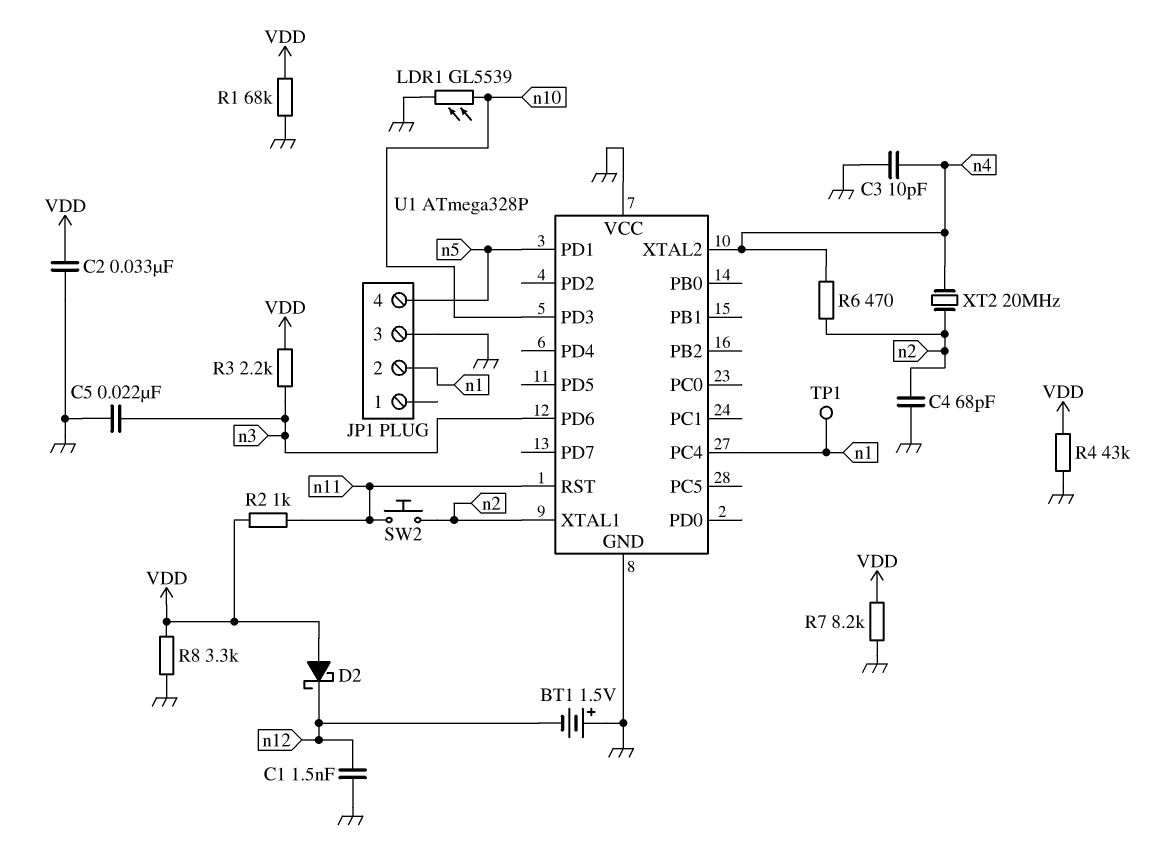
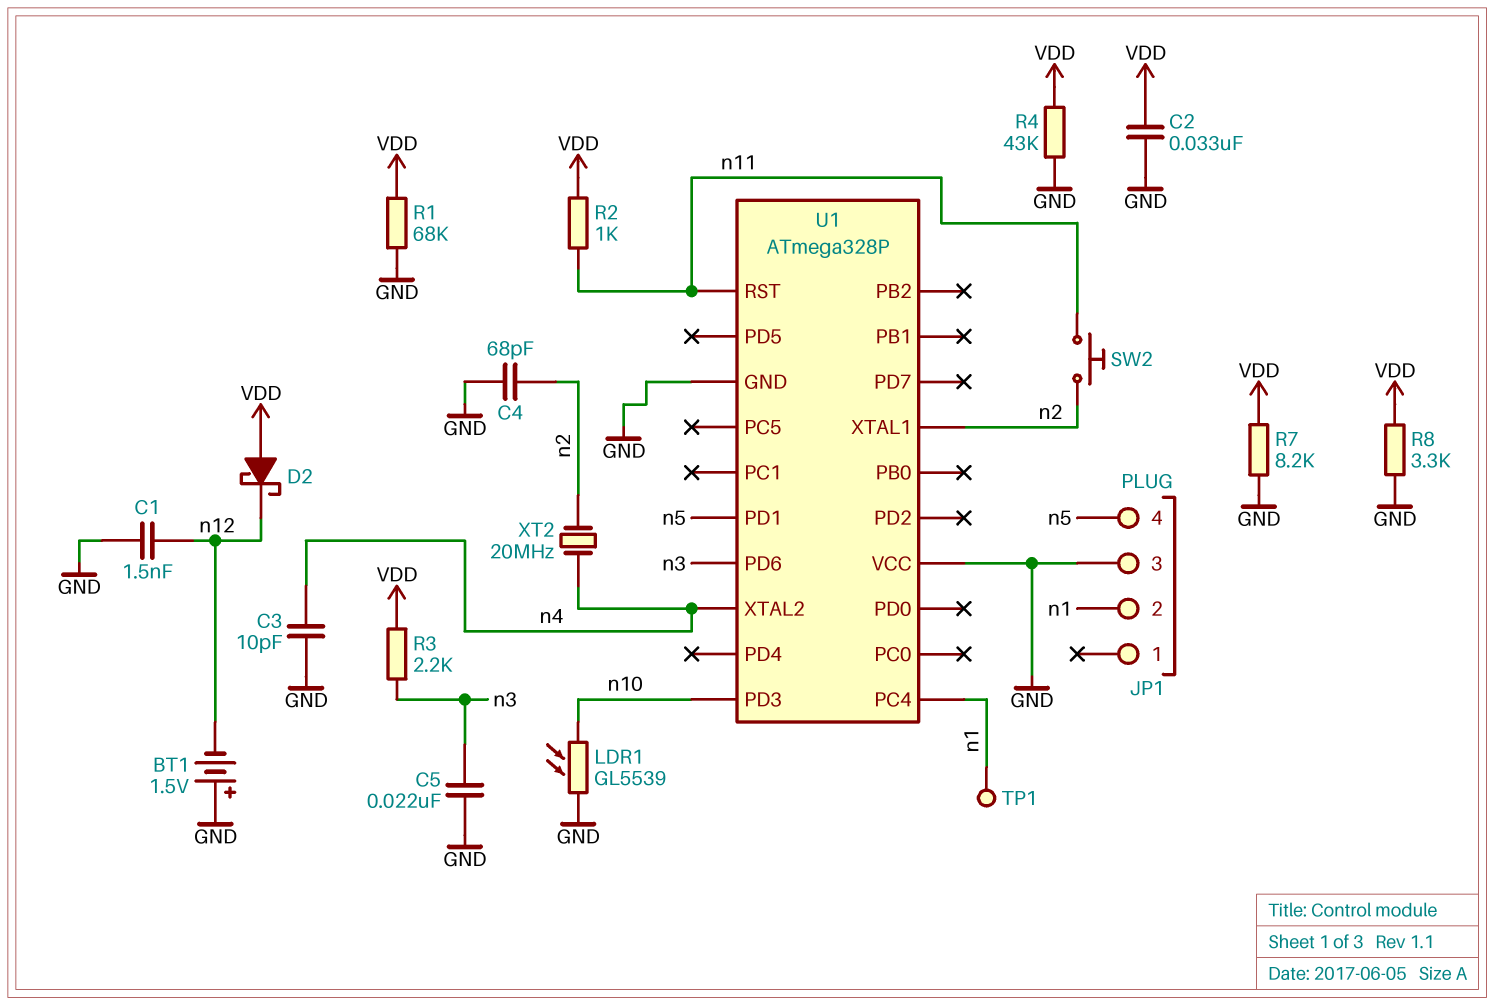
R6: 470 (n2, n4) -> none

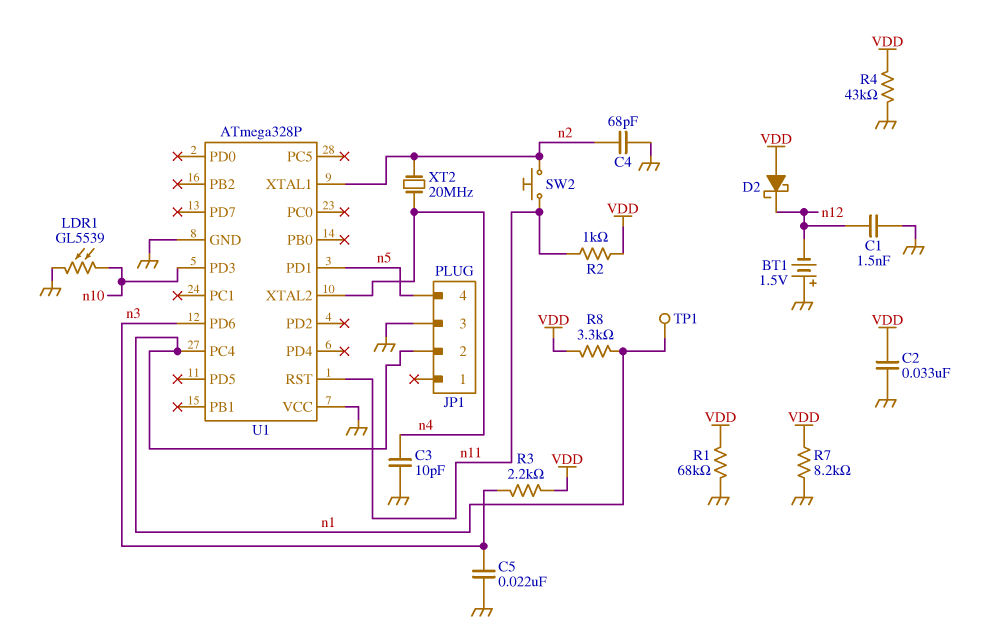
R8: 3.3k (GND, VDD) -> 3.3k (VDD, n1)

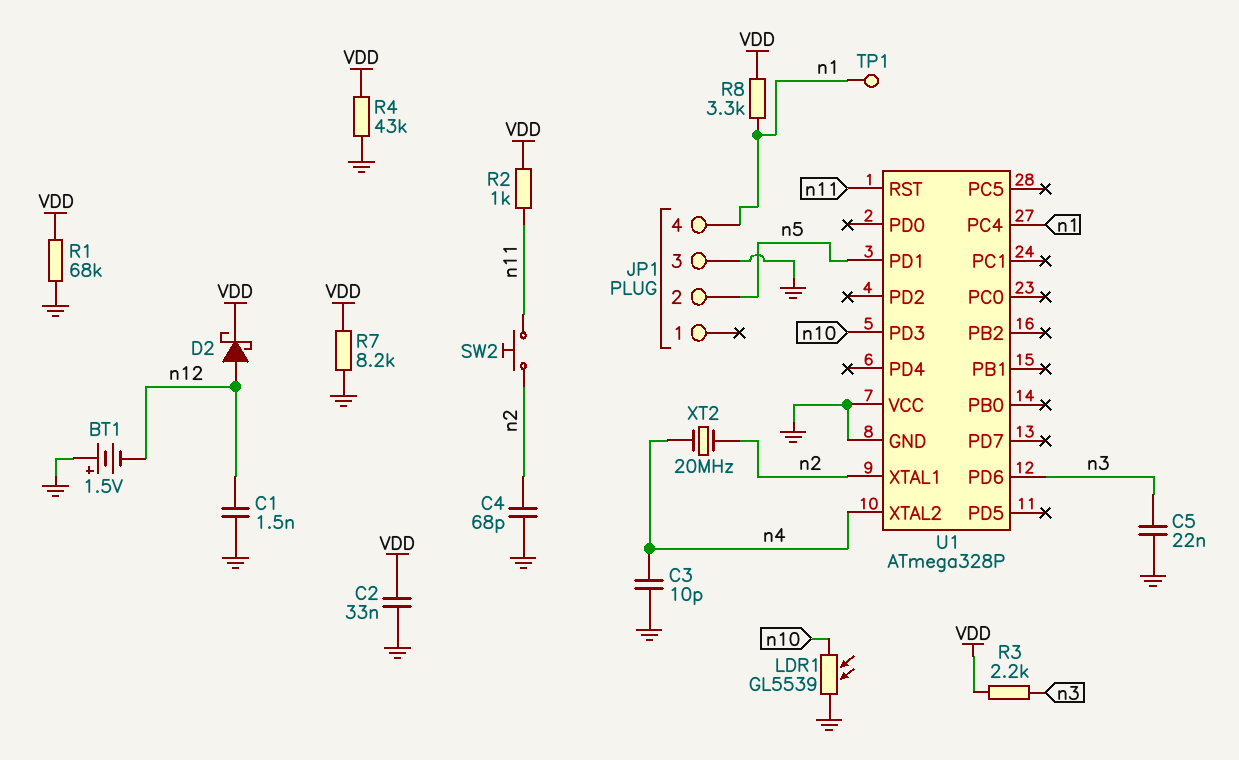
D2: schottky (A VDD, K n12) -> schottky (A n12, K VDD)
JP1 pin 2: n1 -> n5
JP1 pin 4: n5 -> n1

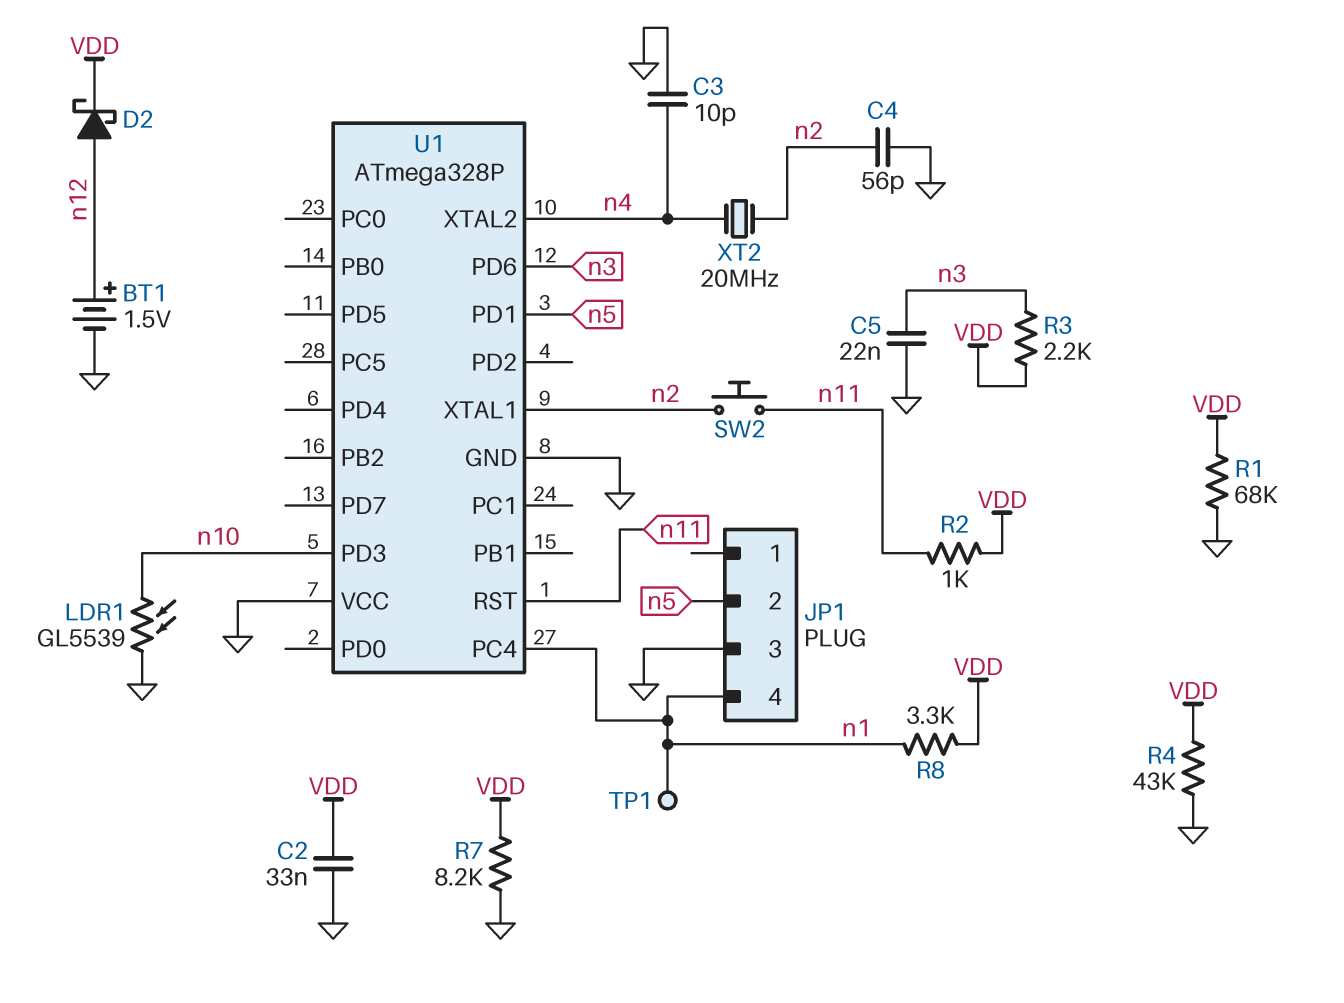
BT1: 1.5V (plus GND, minus n12) -> 1.5V (plus n12, minus GND)
C1: 1.5nF (GND, n12) -> none
C4: 68pF (GND, n2) -> 56pF (GND, n2)

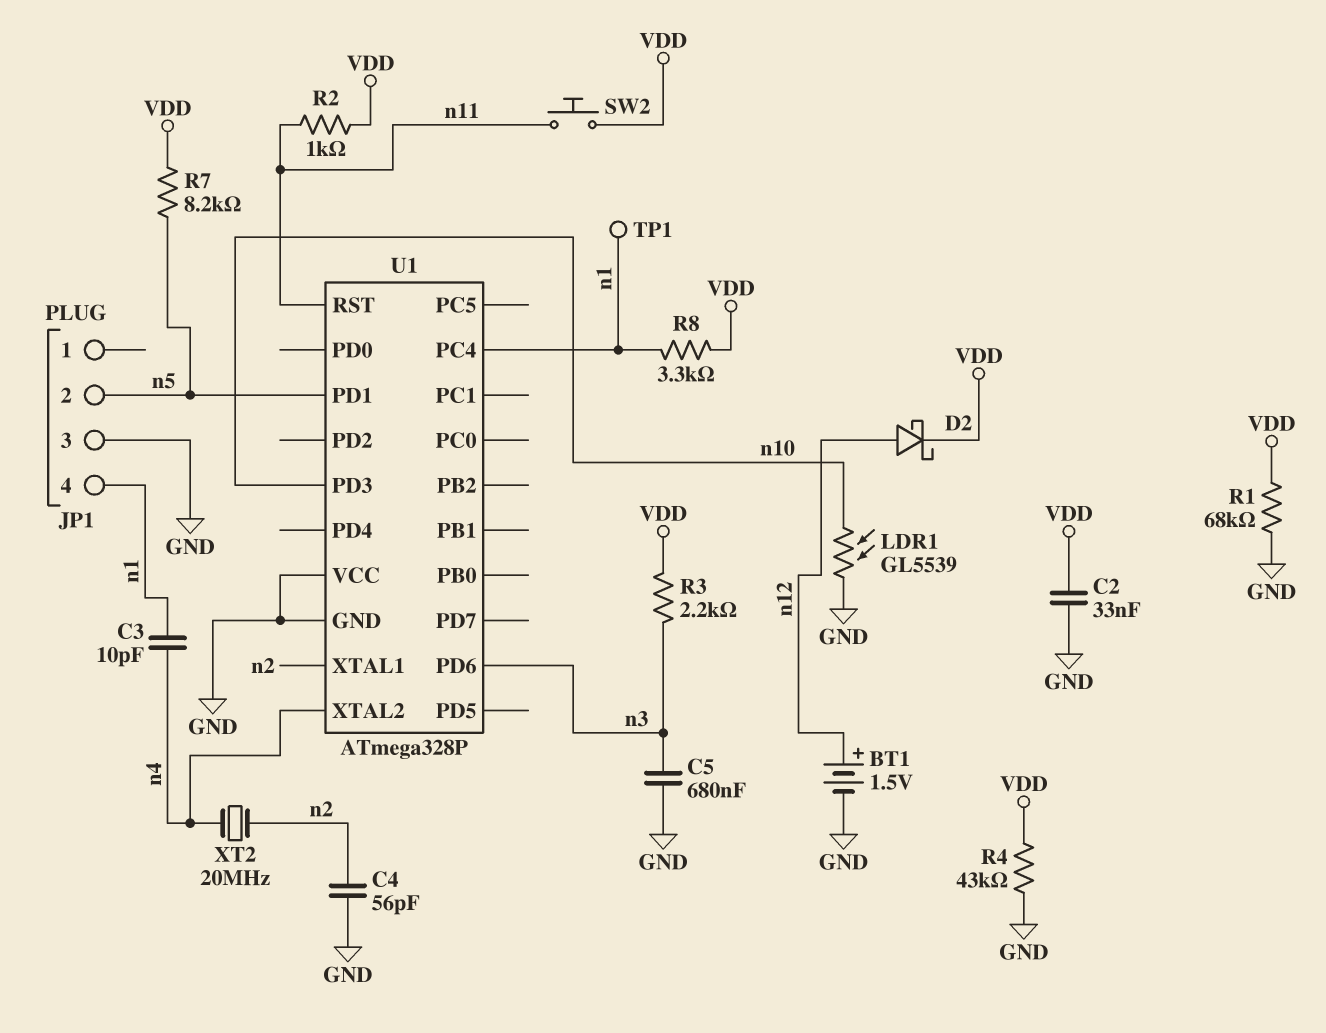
C3: 10pF (GND, n4) -> 10pF (n1, n4)
C5: 22nF (GND, n3) -> 680nF (GND, n3)
R7: 8.2k (GND, VDD) -> 8.2k (VDD, n5)
SW2: button (n2, n11) -> button (VDD, n11)

